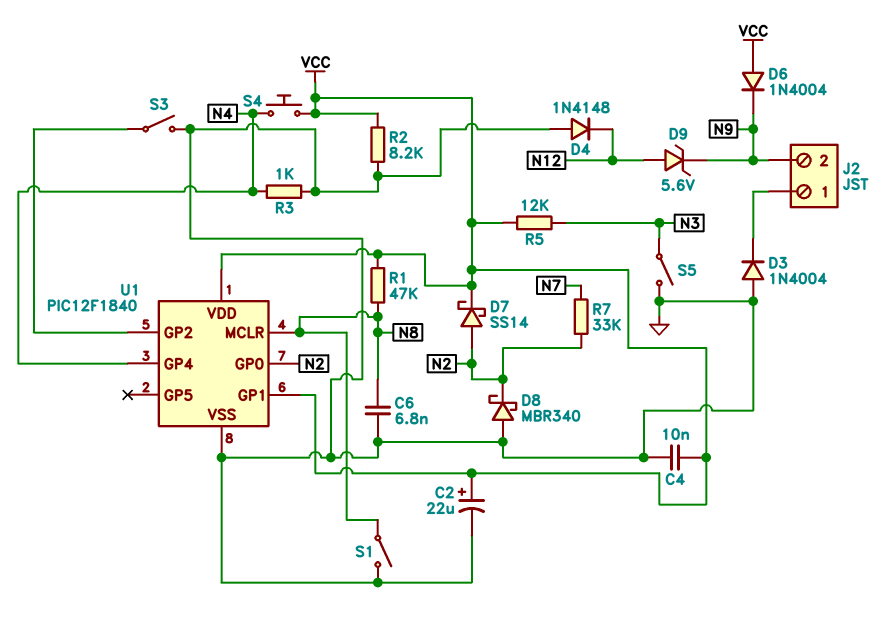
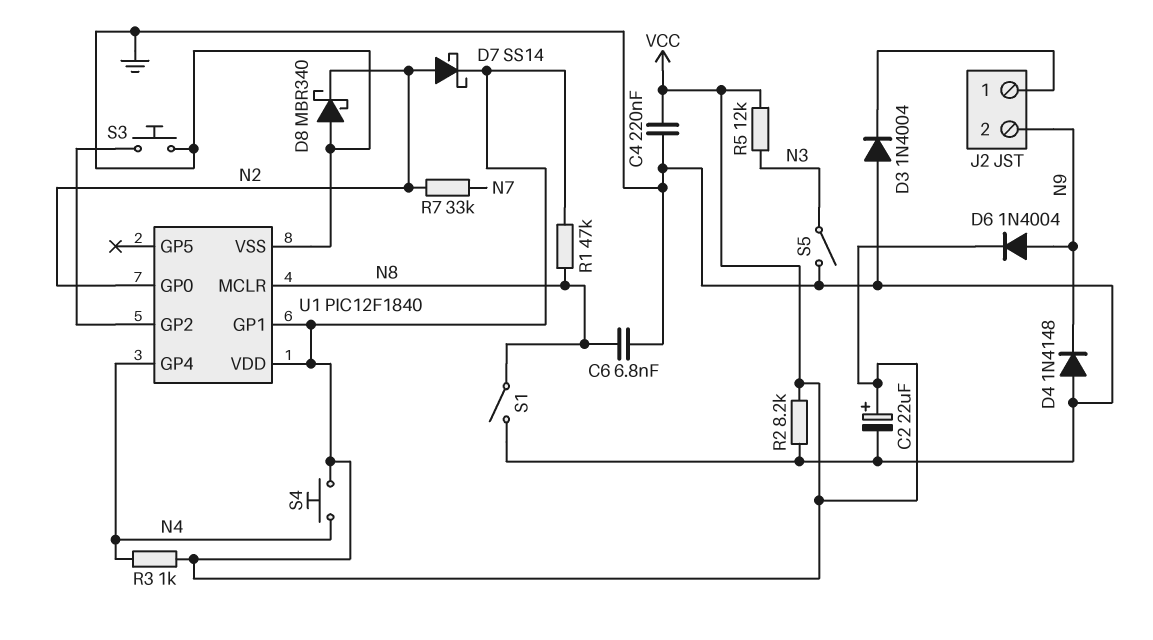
C4: 10nF (GND, VCC) -> 220nF (GND, VCC)
D4: diode 1N4148 (A GND, K N12) -> diode 1N4148 (A GND, K N9)
D6: diode 1N4004 (A VCC, K N9) -> diode 1N4004 (A N9, K VCC)
D9: zener 5.6V (A N12, K N9) -> none
R3: 1k (GND, N4) -> 1k (N4, VCC)
S3: switch (GND, U1/GP2) -> button (GND, U1/GP2)

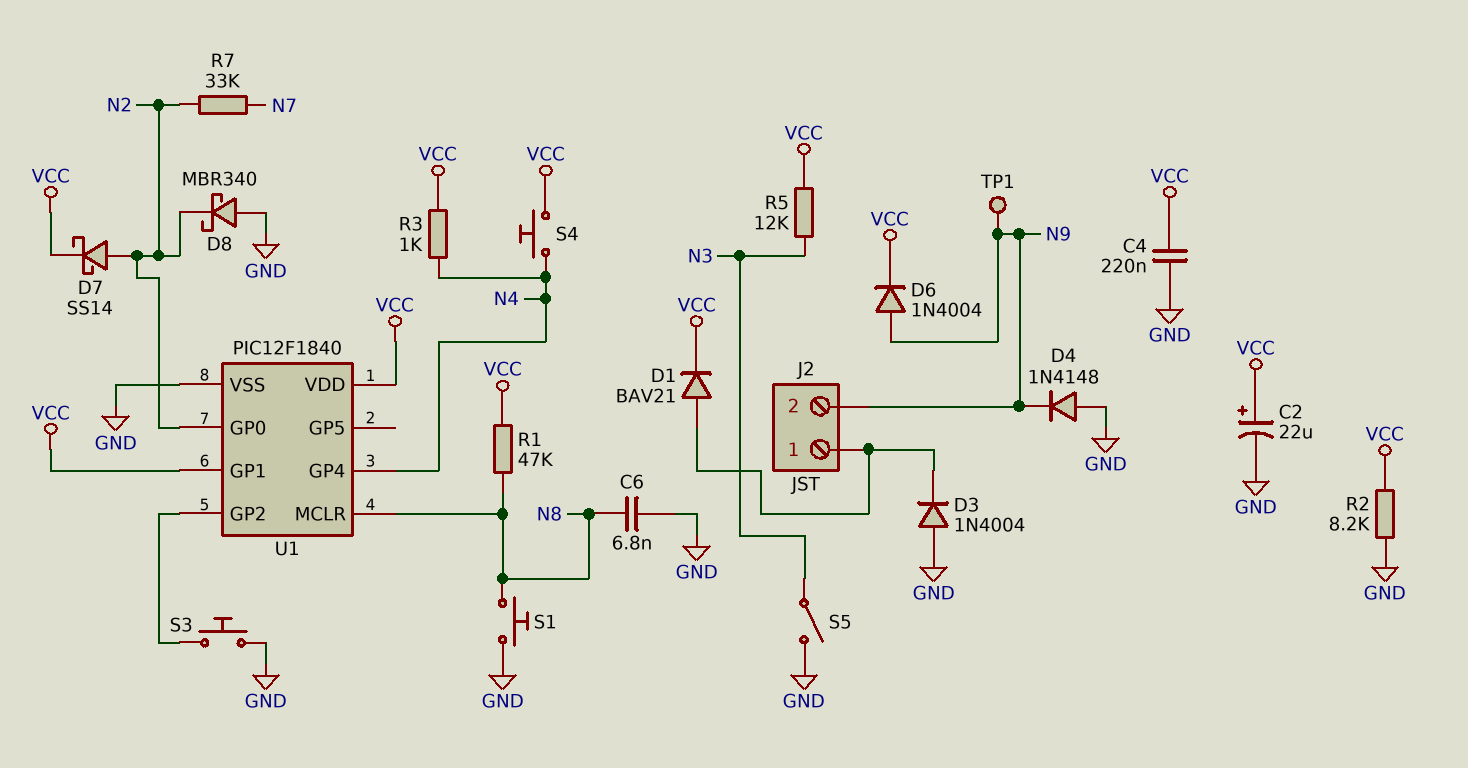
D1: none -> diode BAV21 (A J2/1, K VCC)
S1: switch (GND, N8) -> button (GND, N8)
TP1: none -> test point (N9)

